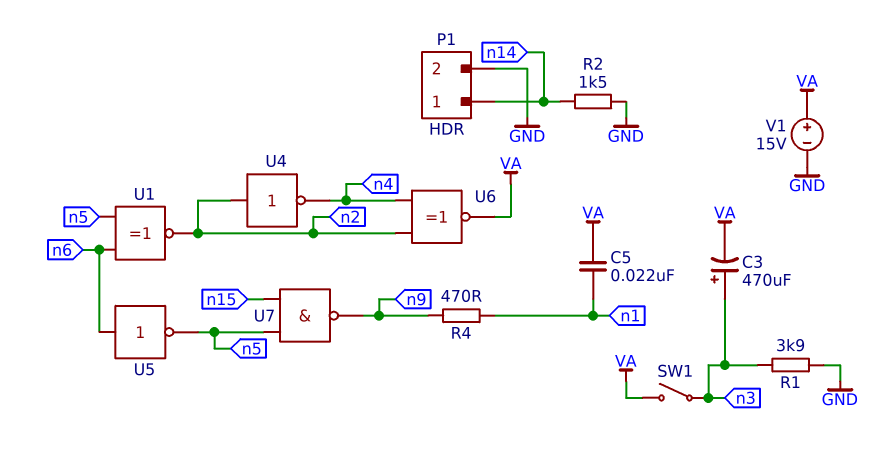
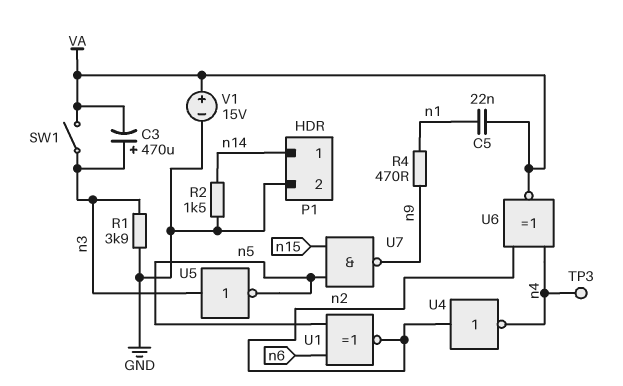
TP3: none -> test point (n4)
U5: NOT (in n6, out n5) -> NOT (in n3, out n5)

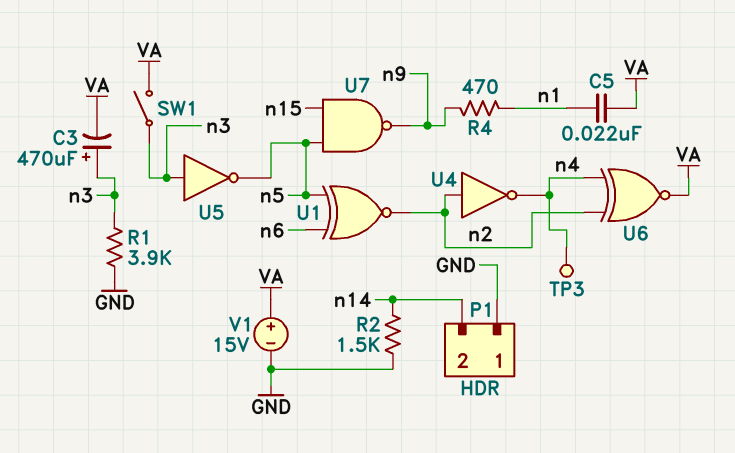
P1 pin 1: n14 -> GND
P1 pin 2: GND -> n14

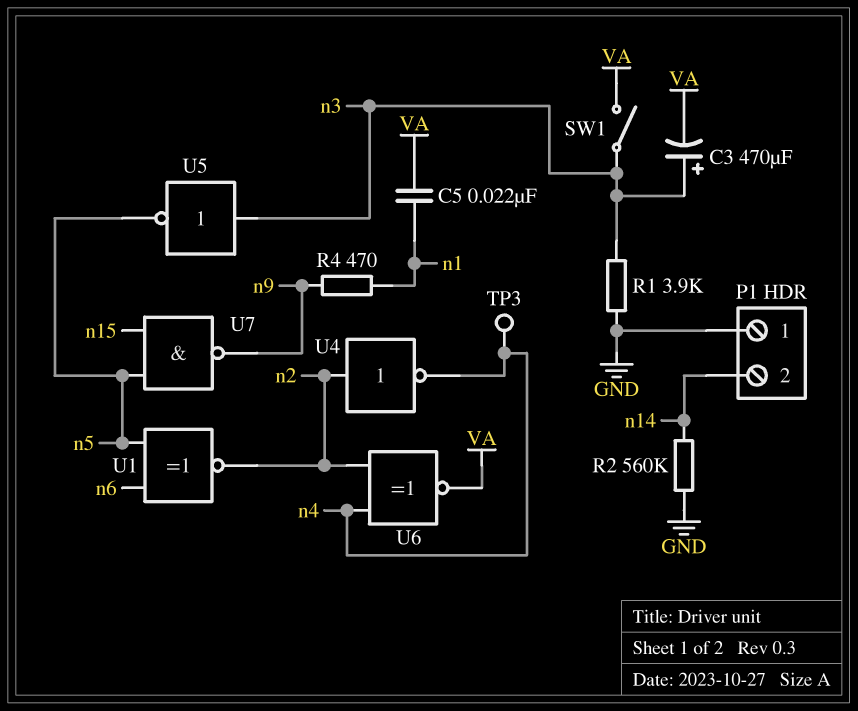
R2: 1.5k (GND, n14) -> 560k (GND, n14)
V1: 15V (plus VA, minus GND) -> none

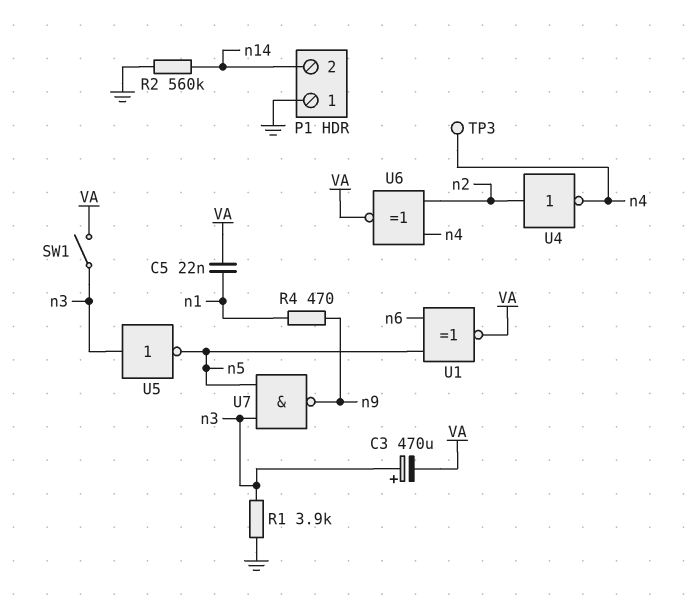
U1: XNOR (in n5, in n6, out n2) -> XNOR (in n5, in n6, out VA)
U7: NAND (in n5, in n15, out n9) -> NAND (in n3, in n5, out n9)

